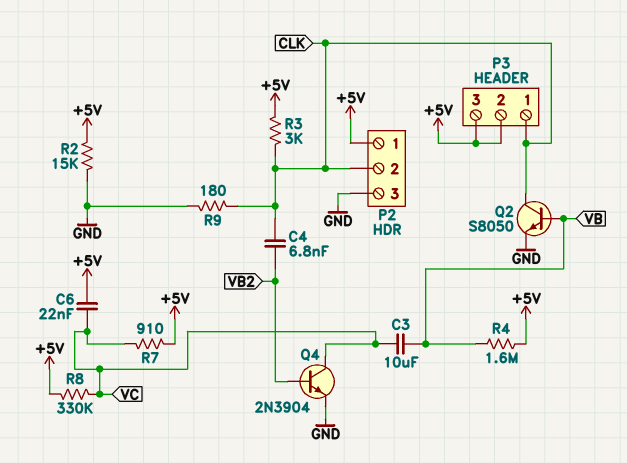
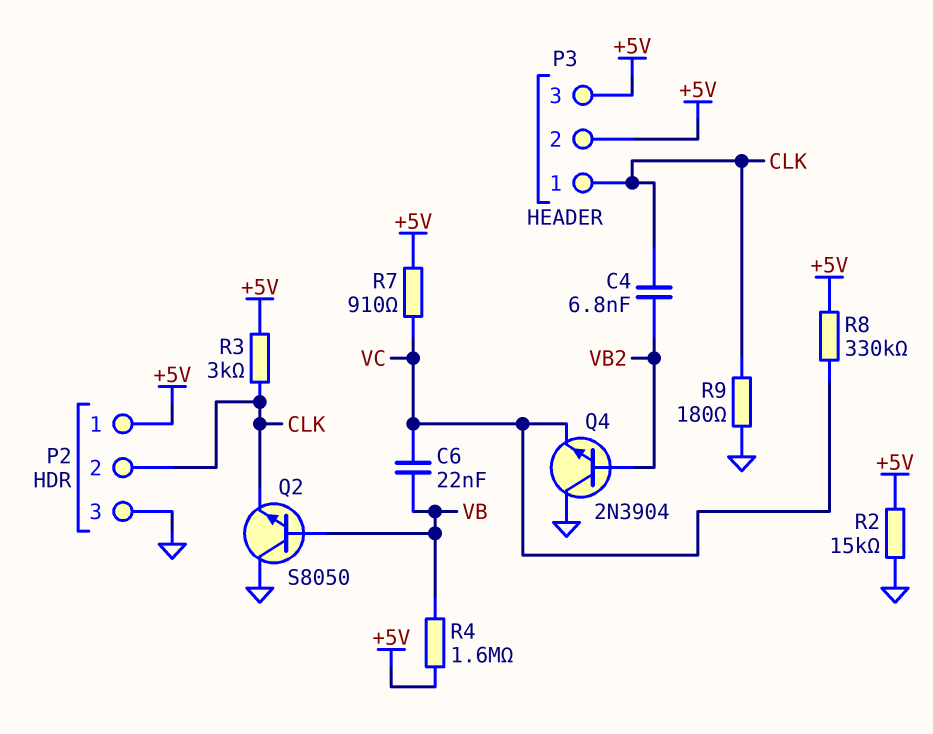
C3: 10uF (VB, VC) -> none
C6: 22nF (+5V, VC) -> 22nF (VB, VC)
Q2: NPN S8050 (B VB, C CLK, E GND) -> NPN S8050 (B VB, C GND, E CLK)
Q4: NPN 2N3904 (B VB2, C VC, E GND) -> NPN 2N3904 (B VB2, C GND, E VC)

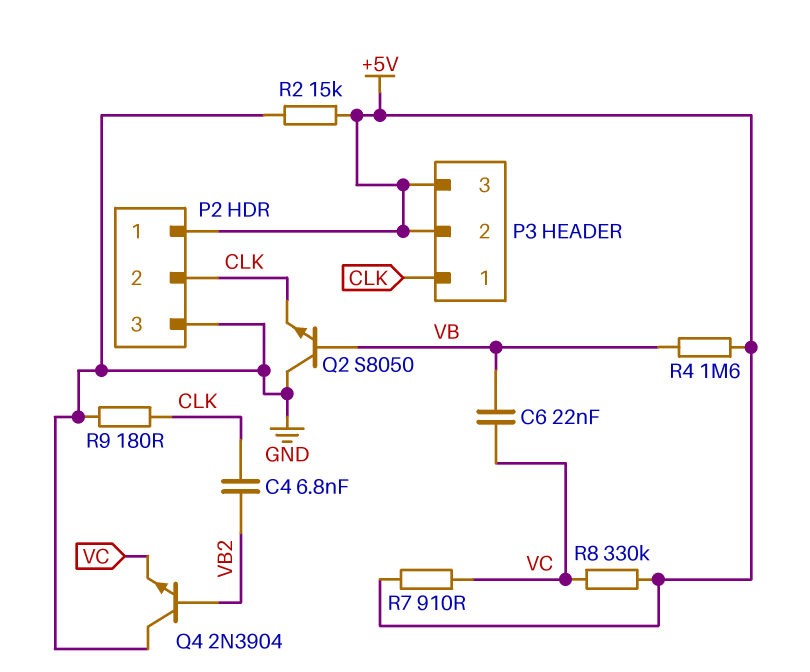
R3: 3k (+5V, CLK) -> none

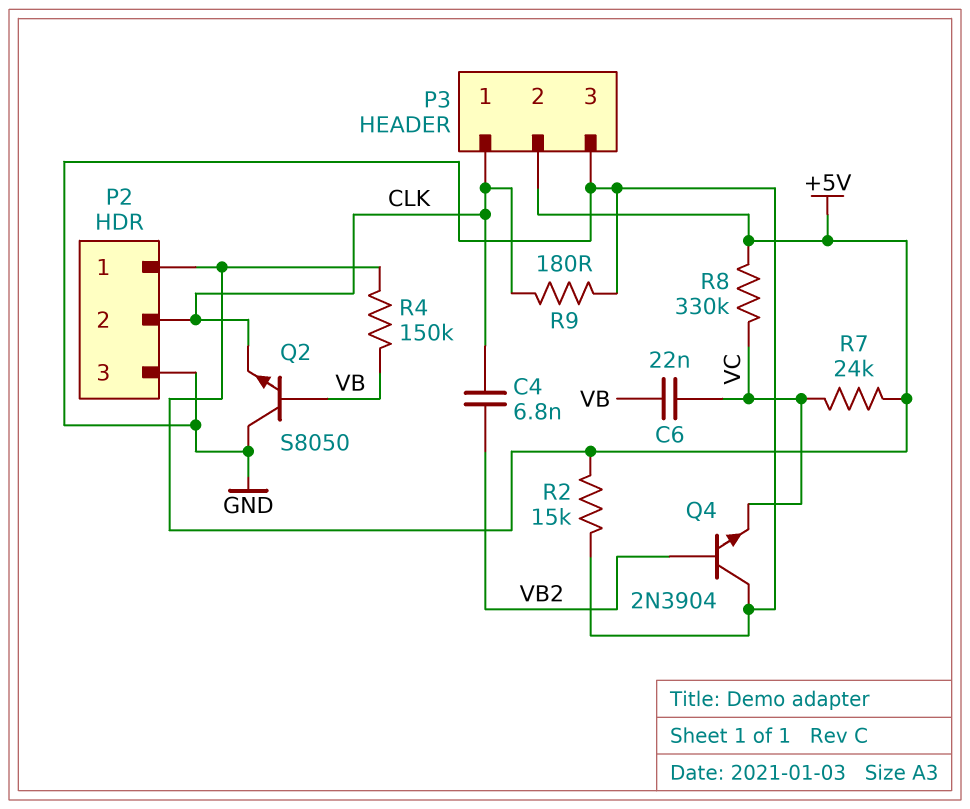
P3 pin 3: +5V -> GND
R4: 1.6M (+5V, VB) -> 150k (+5V, VB)
R7: 910 (+5V, VC) -> 24k (+5V, VC)

